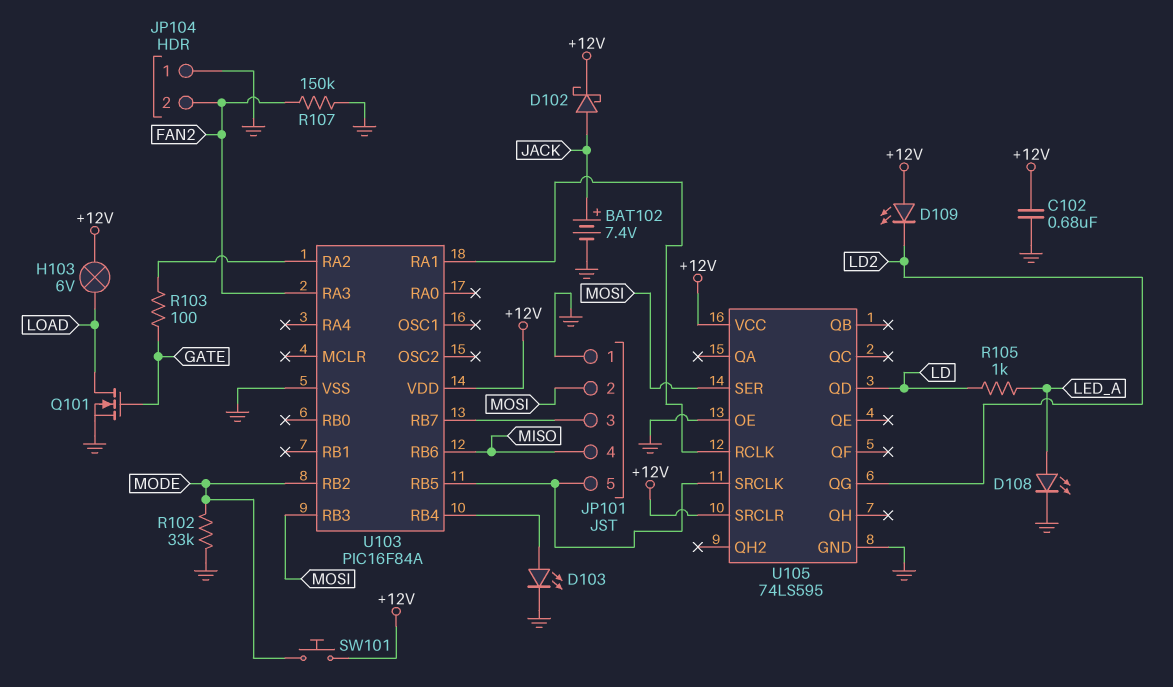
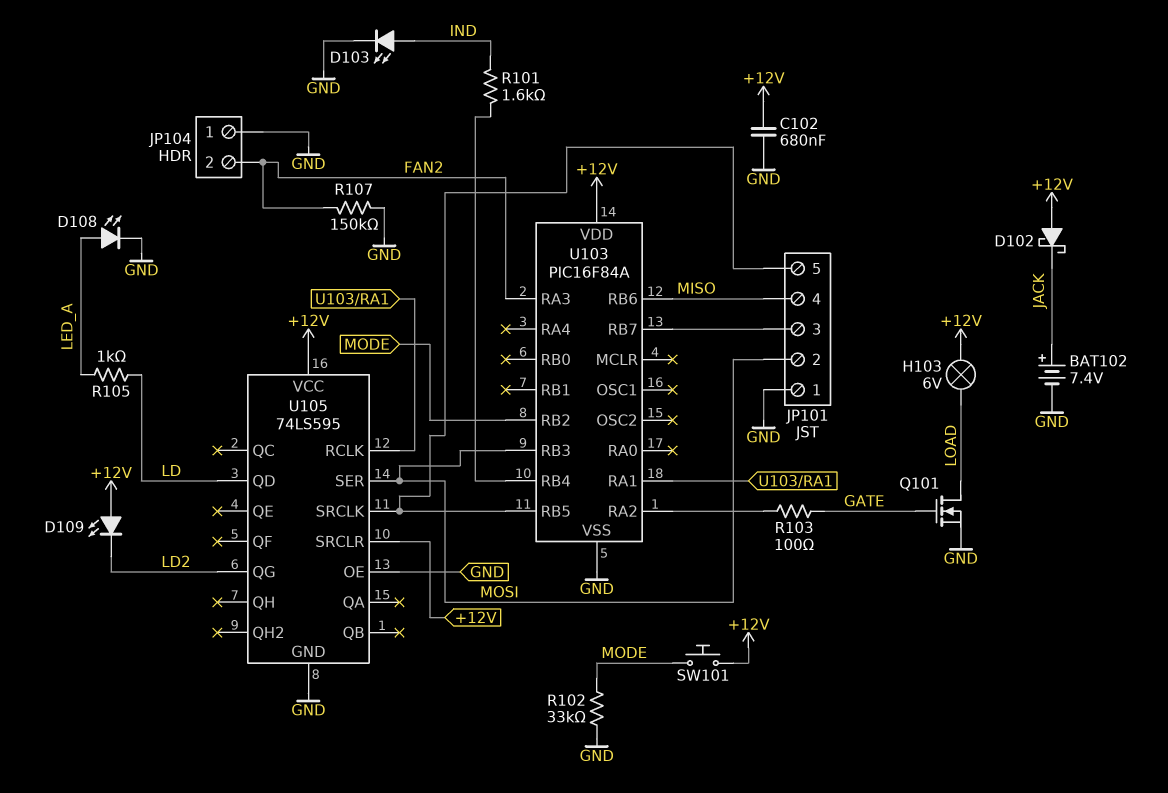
D102: schottky (A JACK, K +12V) -> schottky (A +12V, K JACK)
D103: LED (A U103/RB4, K GND) -> LED (A IND, K GND)
R101: none -> 1.6k (IND, U103/RB4)

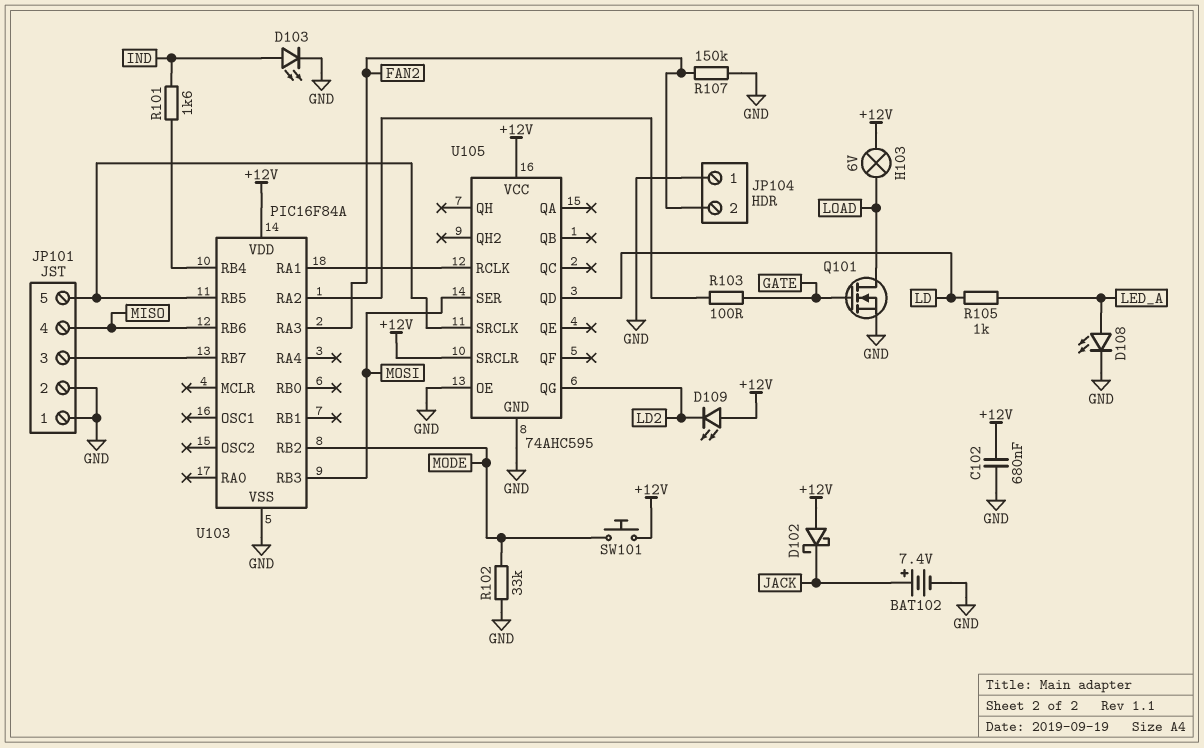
JP101 pin 2: MOSI -> GND
U105: 74LS595 -> 74AHC595

